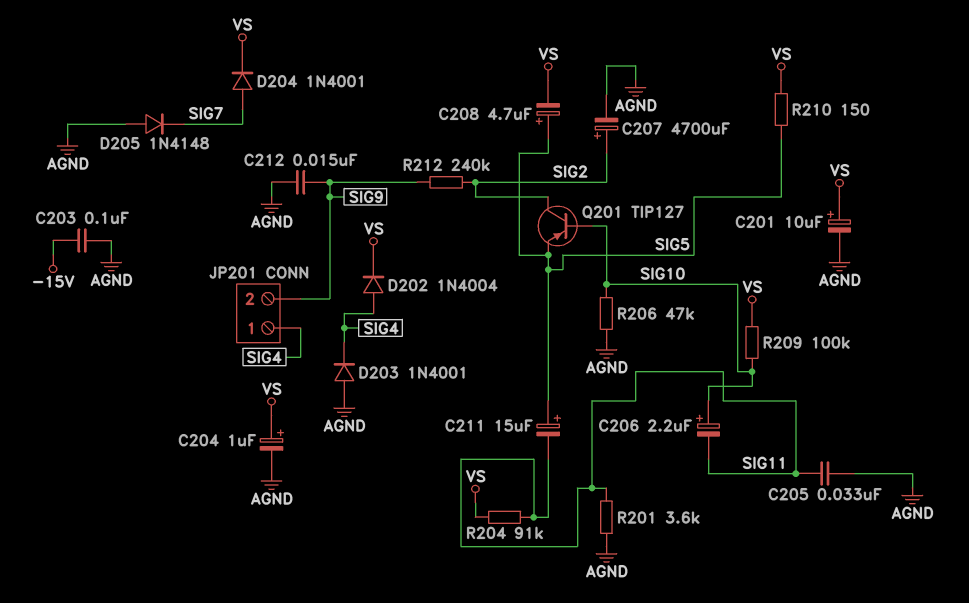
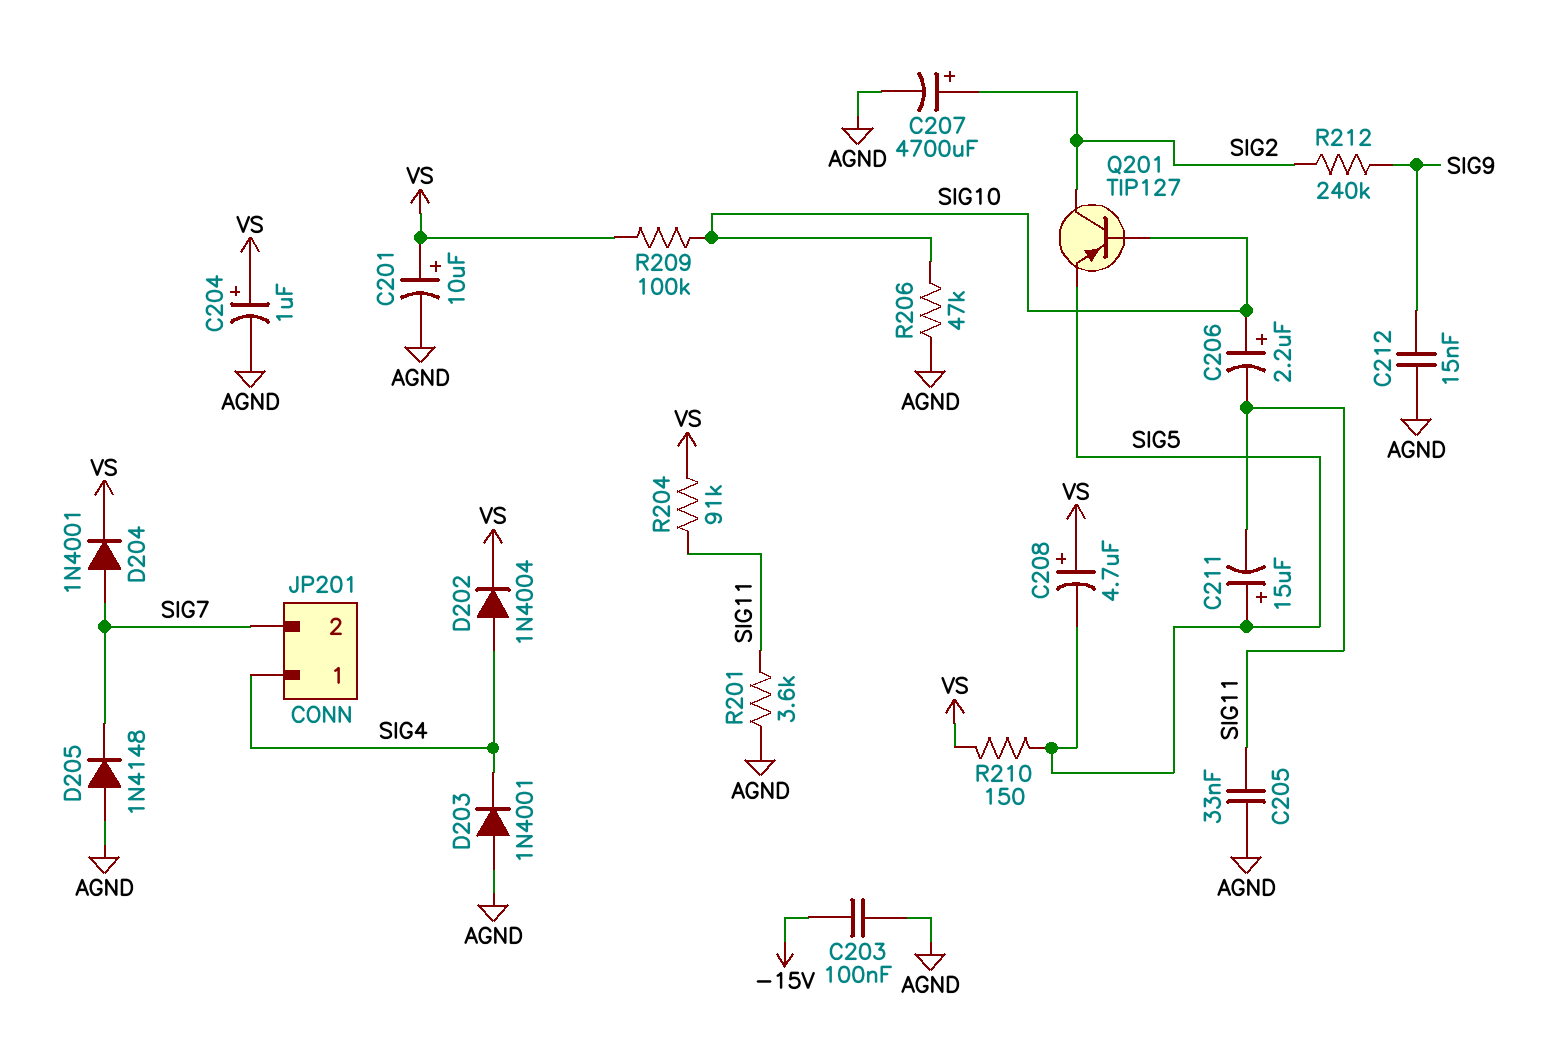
C208: 4.7uF (plus SIG5, minus VS) -> 4.7uF (plus VS, minus SIG5)
JP201 pin 2: SIG9 -> SIG7

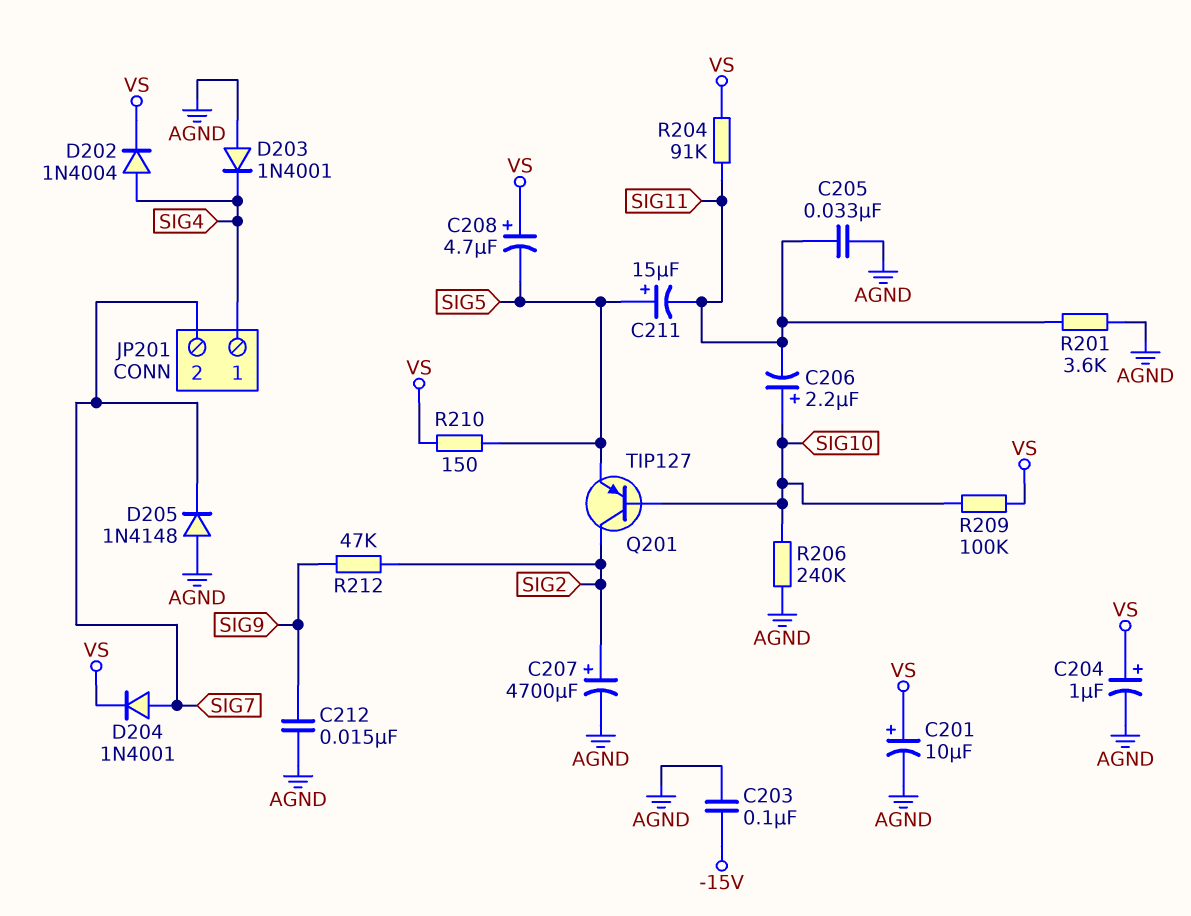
R206: 47k (AGND, SIG10) -> 240k (AGND, SIG10)
R212: 240k (SIG2, SIG9) -> 47k (SIG2, SIG9)

